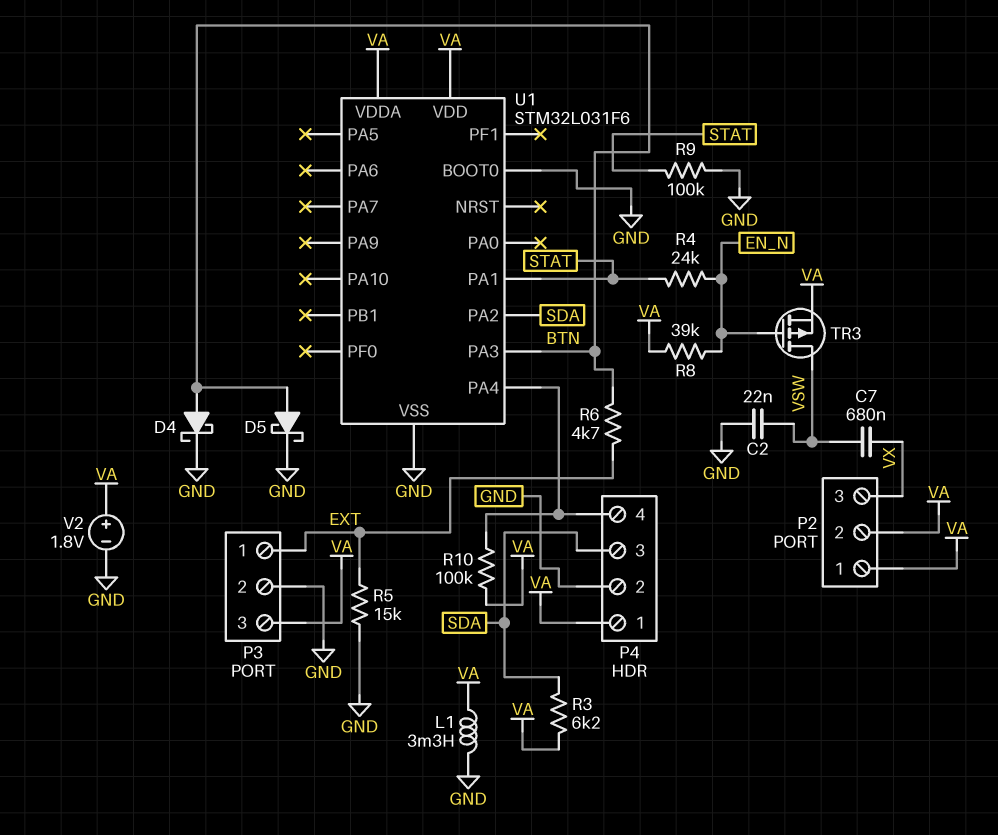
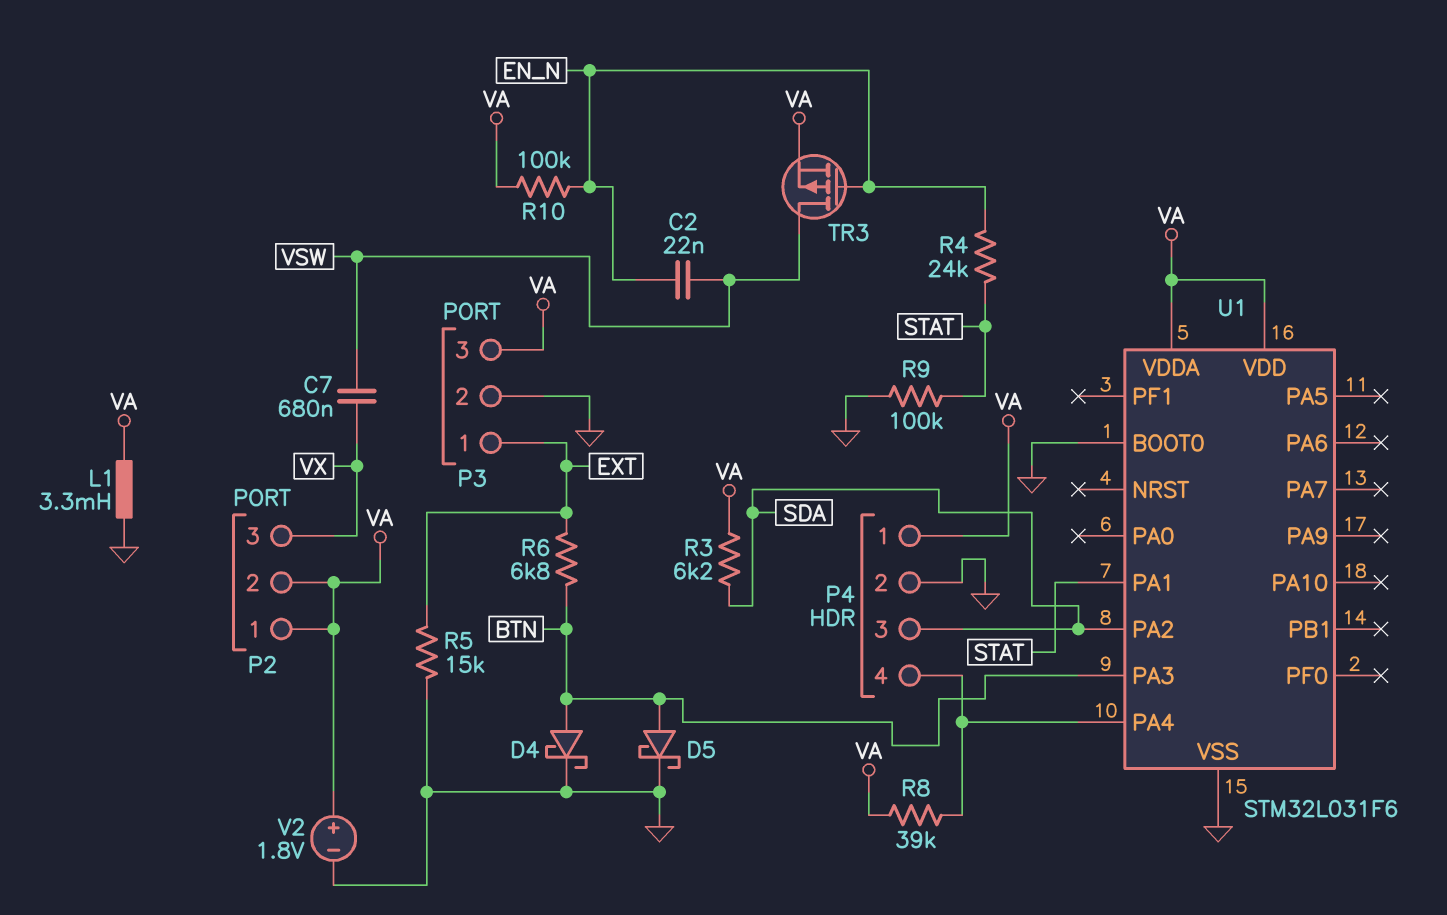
C2: 22nF (GND, VSW) -> 22nF (EN_N, VSW)
R6: 4.7k (BTN, EXT) -> 6.8k (BTN, EXT)
R8: 39k (EN_N, VA) -> 39k (P4/4, VA)
R10: 100k (P4/4, VA) -> 100k (EN_N, VA)

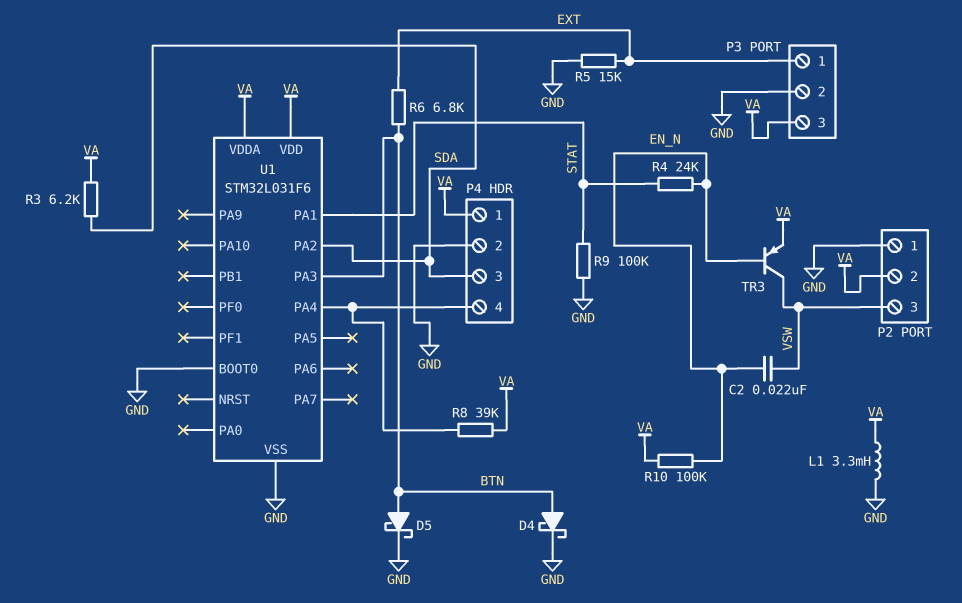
C7: 680nF (VSW, VX) -> none
P2 pin 1: VA -> GND
P2 pin 3: VX -> VSW
TR3: PMOS (G EN_N, D VSW, S VA) -> PNP (B EN_N, C VSW, E VA)
V2: 1.8V (plus VA, minus GND) -> none

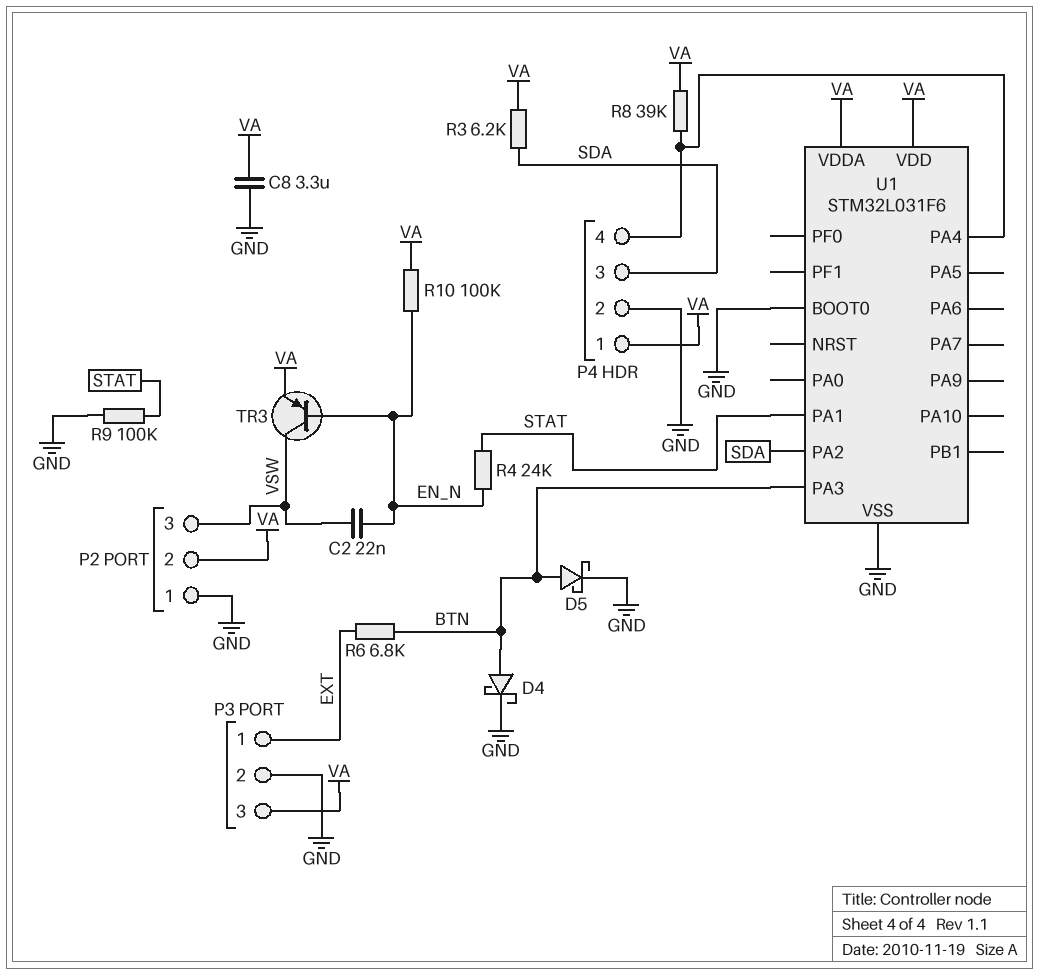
C8: none -> 3.3uF (GND, VA)
L1: 3.3mH (GND, VA) -> none
R5: 15k (EXT, GND) -> none

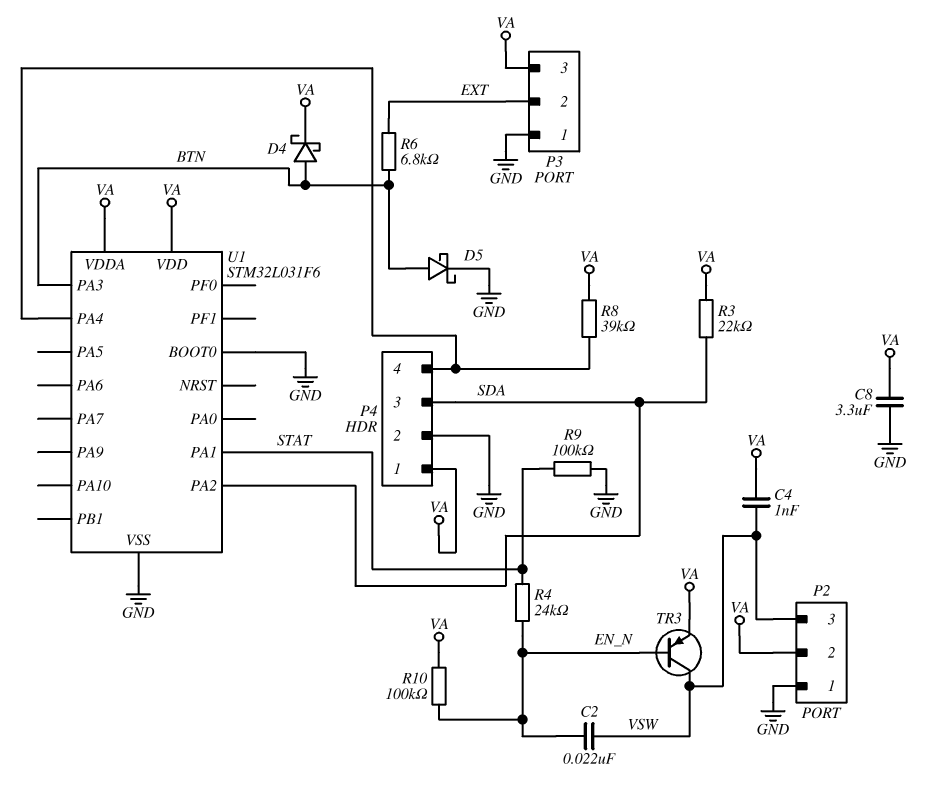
C4: none -> 1nF (VA, VSW)
D4: schottky (A BTN, K GND) -> schottky (A BTN, K VA)
P3 pin 1: EXT -> GND
P3 pin 2: GND -> EXT
R3: 6.2k (SDA, VA) -> 22k (SDA, VA)

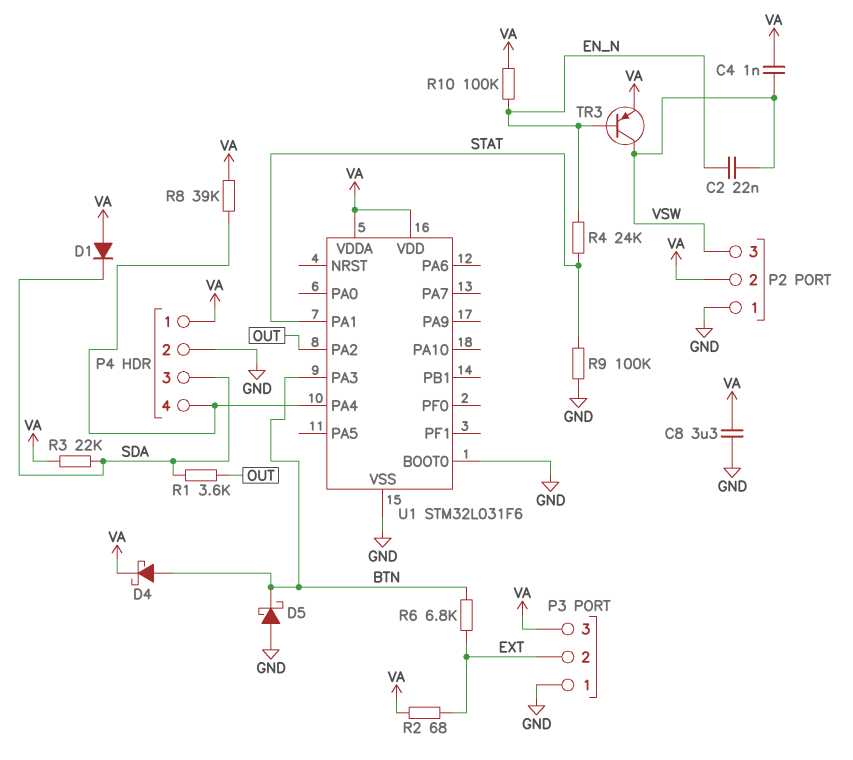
D1: none -> diode (A VA, K SDA)
D5: schottky (A BTN, K GND) -> schottky (A GND, K BTN)
R1: none -> 3.6k (OUT, SDA)
R2: none -> 68 (EXT, VA)
U1 pin PA2: SDA -> OUT

